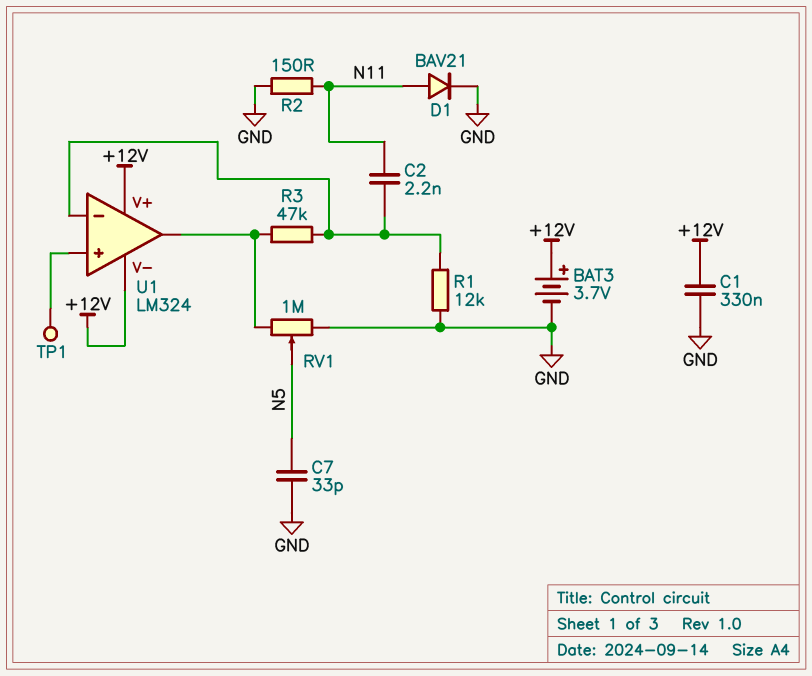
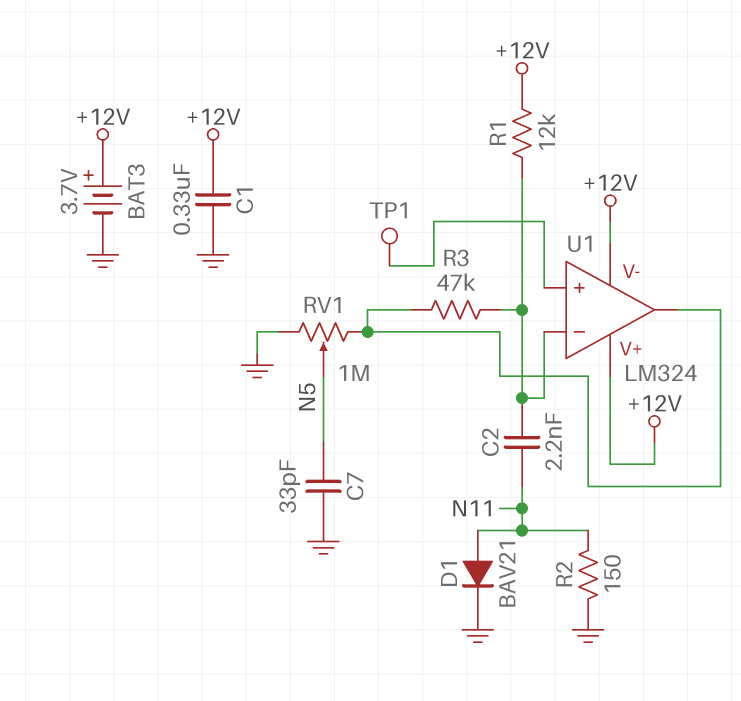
R1: 12k (GND, U1/in-) -> 12k (+12V, U1/in-)

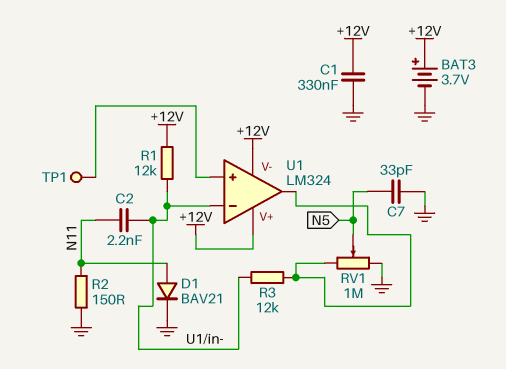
R3: 47k (U1/in-, U1/out) -> 12k (U1/in-, U1/out)

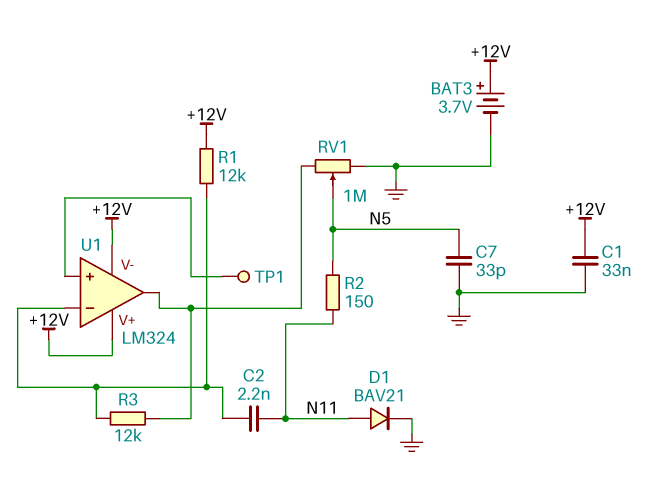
C1: 330nF (+12V, GND) -> 33nF (+12V, GND)
R2: 150 (GND, N11) -> 150 (N5, N11)

